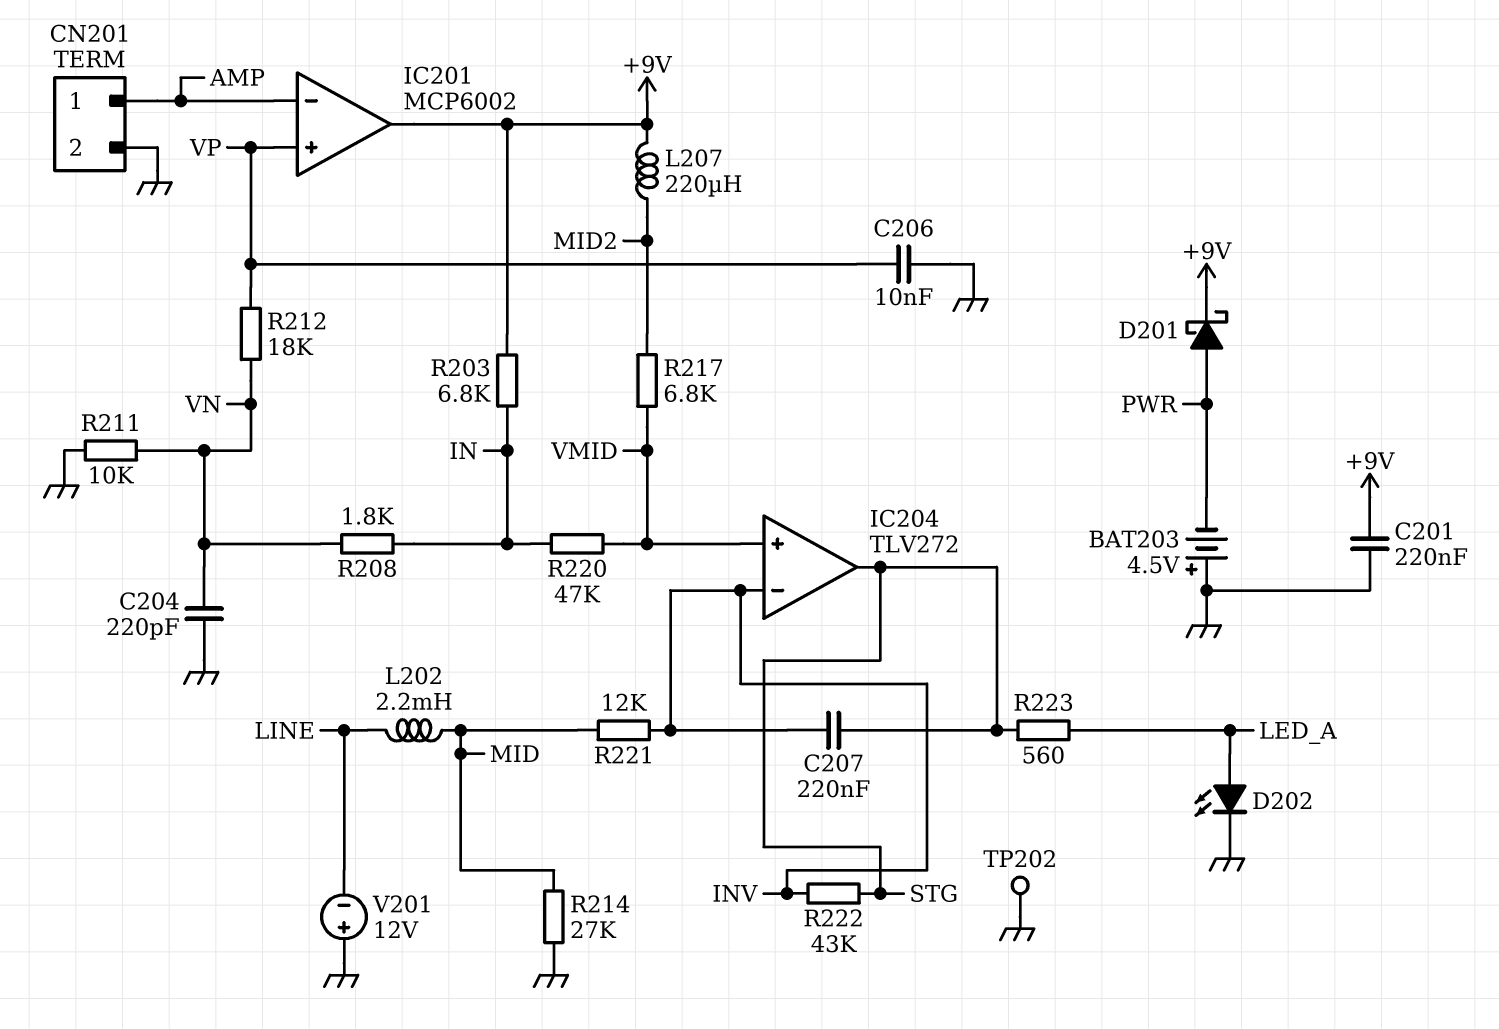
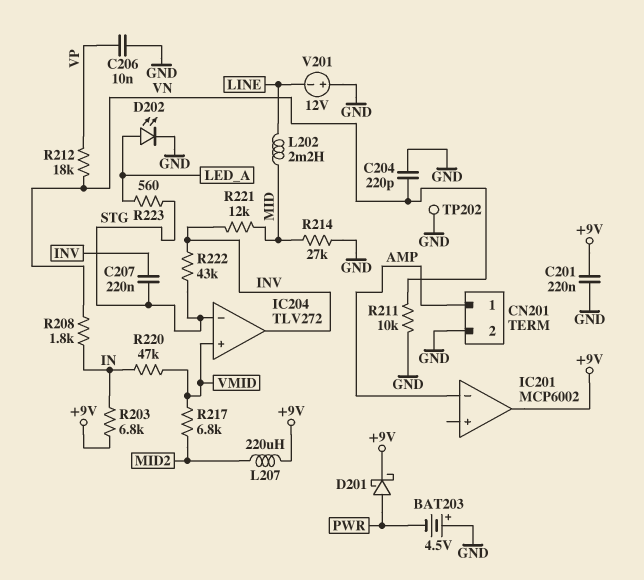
IC201 pin in+: VP -> none
IC204 pin in-: INV -> STG
IC204 pin out: STG -> INV

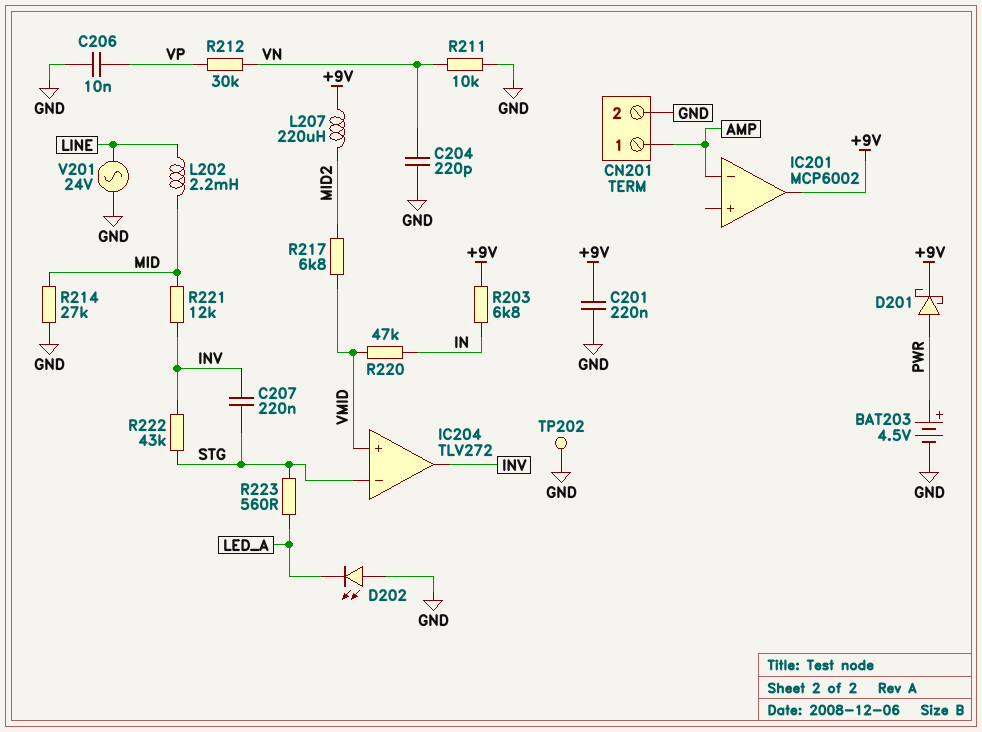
BAT203: 4.5V (plus GND, minus PWR) -> 4.5V (plus PWR, minus GND)
D202: LED (A LED_A, K GND) -> LED (A GND, K LED_A)
R208: 1.8k (IN, VN) -> none
R212: 18k (VN, VP) -> 30k (VN, VP)
V201: 12V (plus GND, minus LINE) -> AC 24V (GND, LINE)

